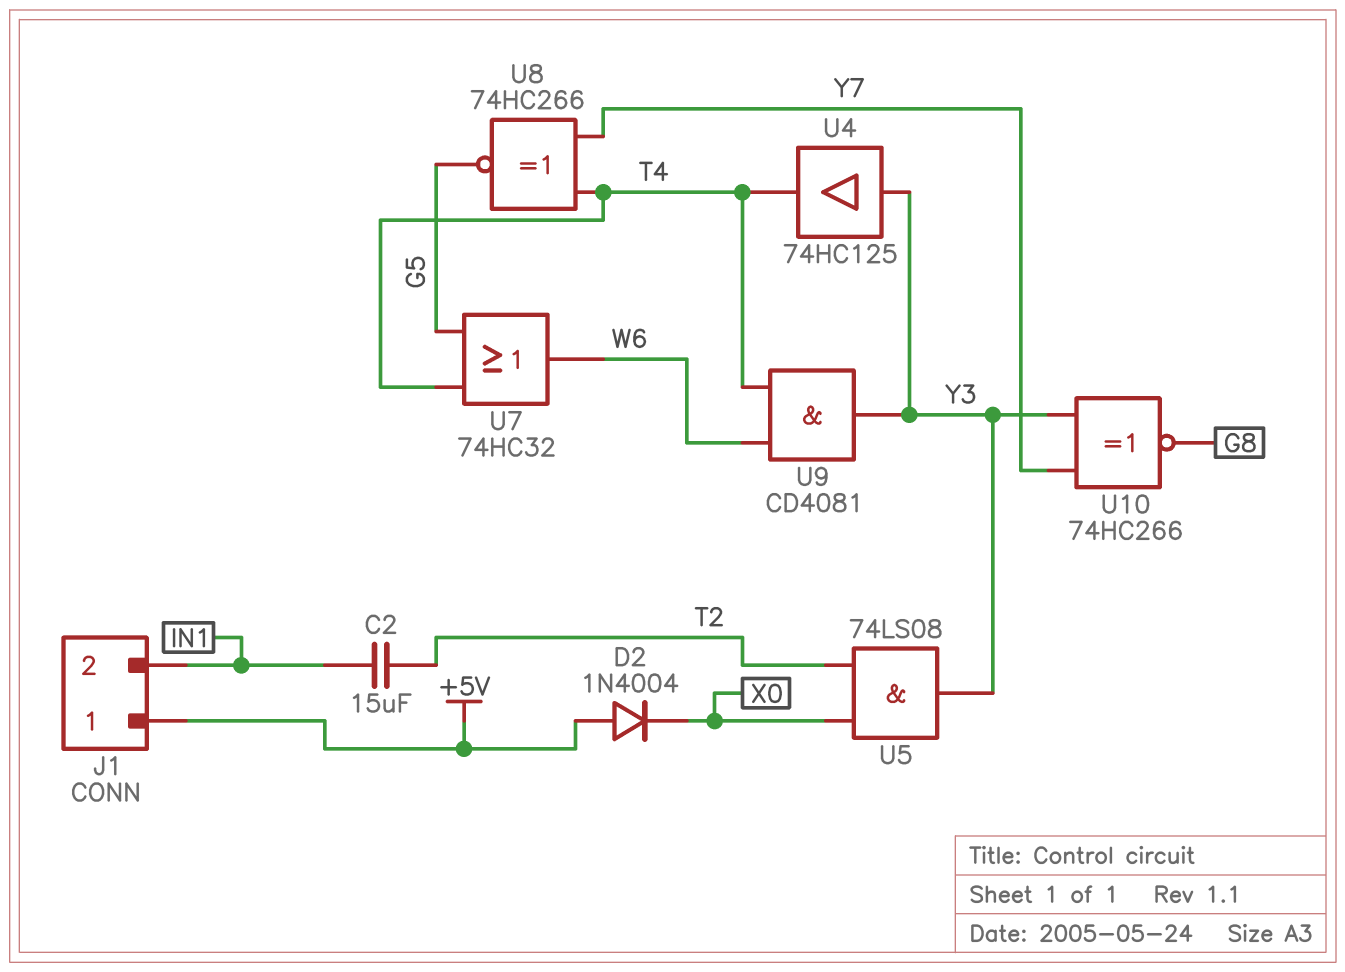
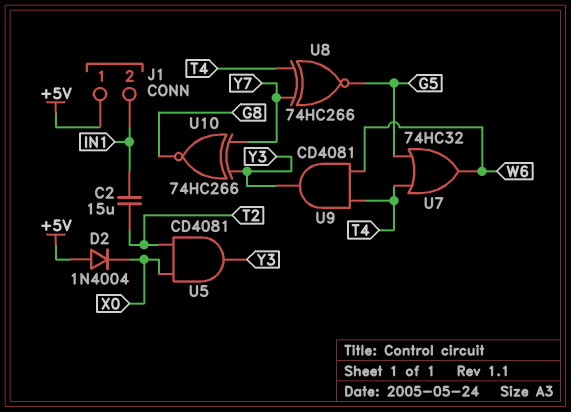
U4: buffer 74HC125 (in Y3, out T4) -> none
U5: AND 74LS08 (in T2, in X0, out Y3) -> AND CD4081 (in T2, in X0, out Y3)

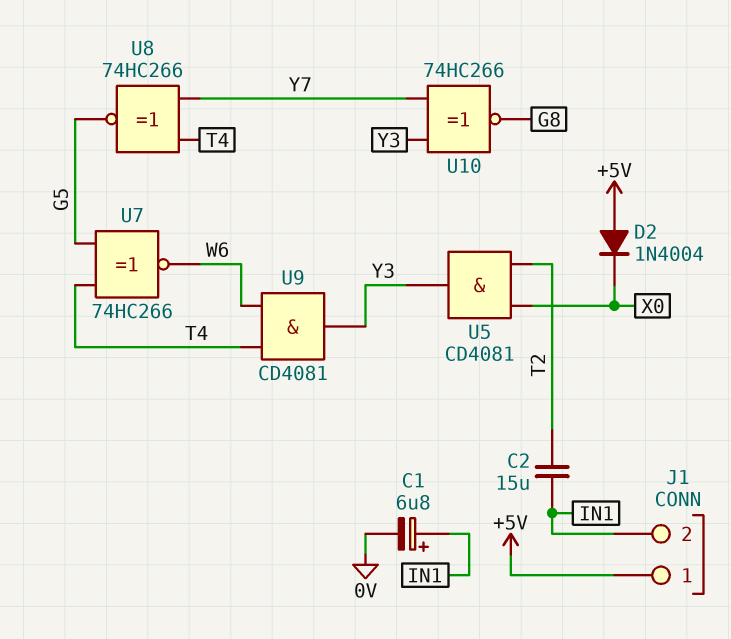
C1: none -> 6.8uF (plus IN1, minus 0V)
U7: OR 74HC32 (in G5, in T4, out W6) -> XNOR 74HC266 (in G5, in T4, out W6)

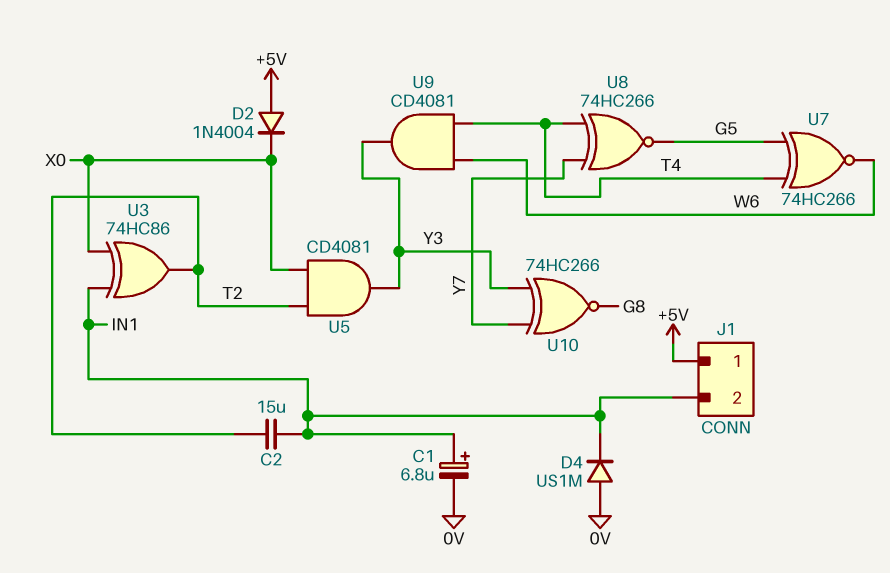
D4: none -> diode US1M (A 0V, K IN1)
U3: none -> XOR 74HC86 (in IN1, in X0, out T2)

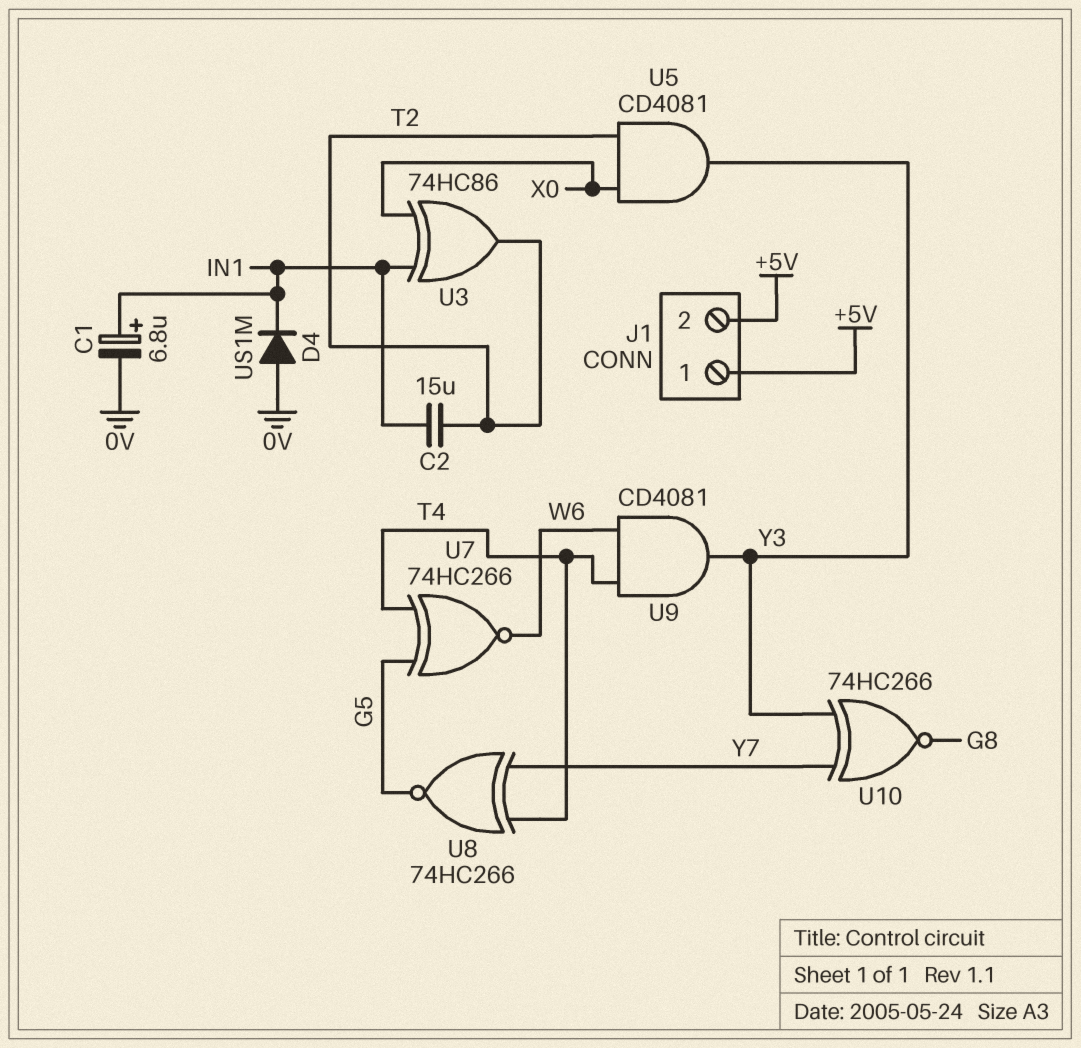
D2: diode 1N4004 (A +5V, K X0) -> none
J1 pin 2: IN1 -> +5V

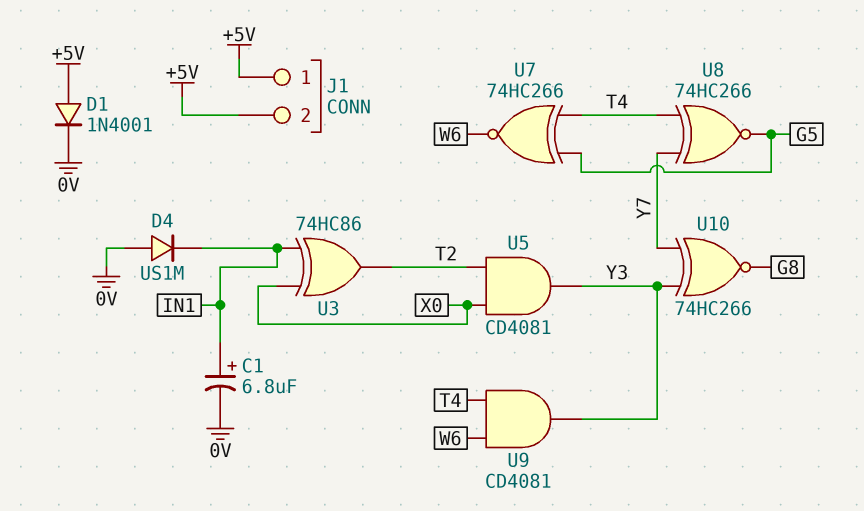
C2: 15uF (IN1, T2) -> none
D1: none -> diode 1N4001 (A +5V, K 0V)

